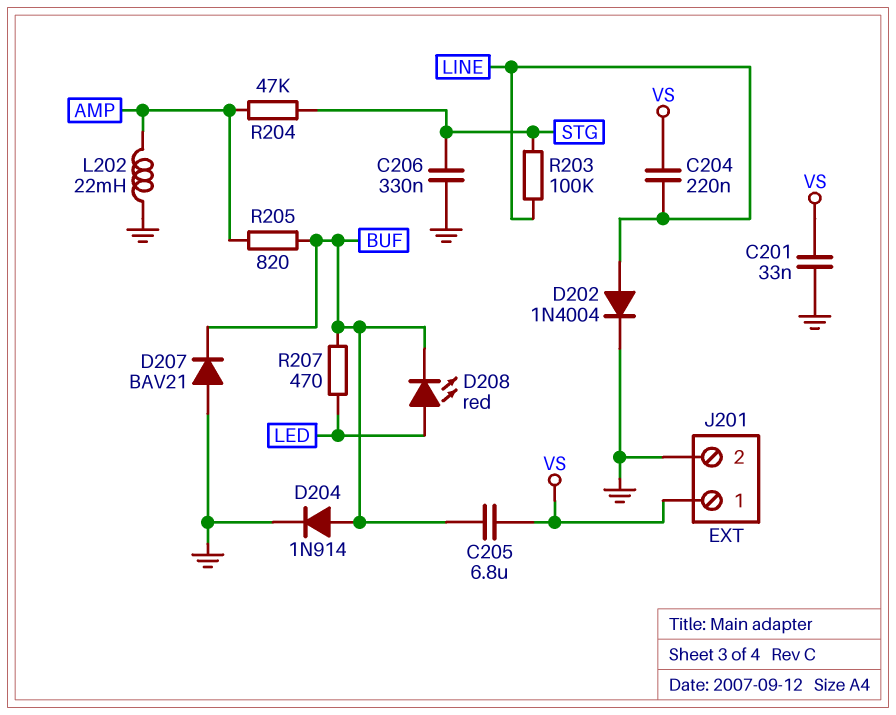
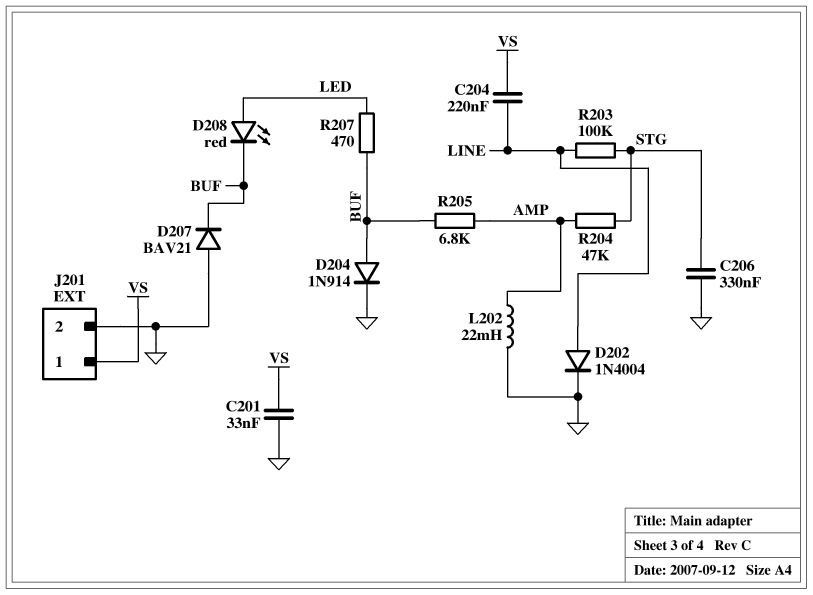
C205: 6.8uF (BUF, VS) -> none
R205: 820 (AMP, BUF) -> 6.8k (AMP, BUF)

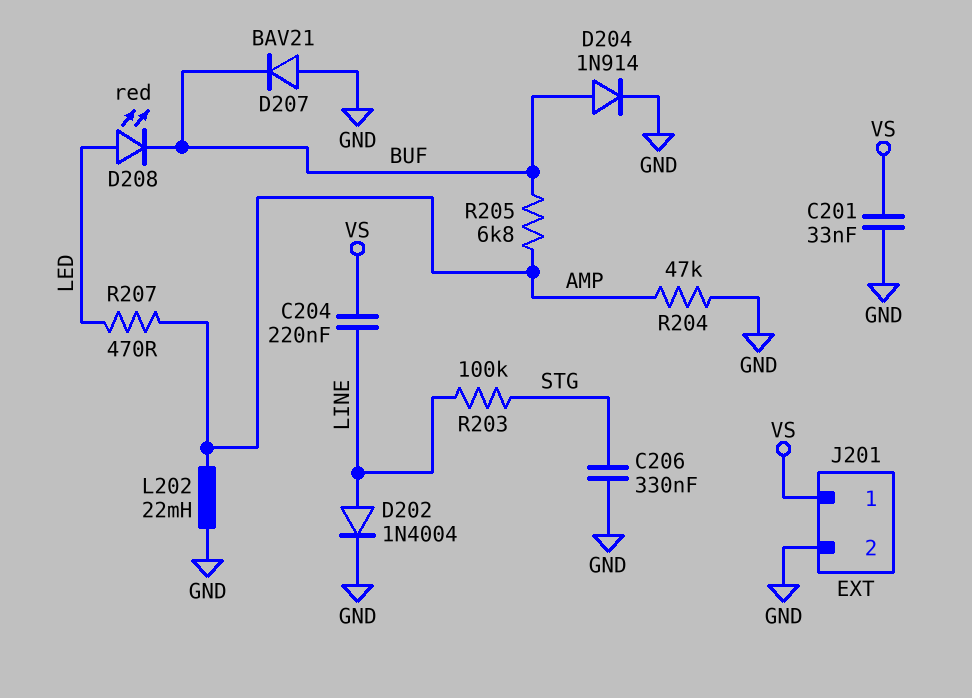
R204: 47k (AMP, STG) -> 47k (AMP, GND)
R207: 470 (BUF, LED) -> 470 (AMP, LED)

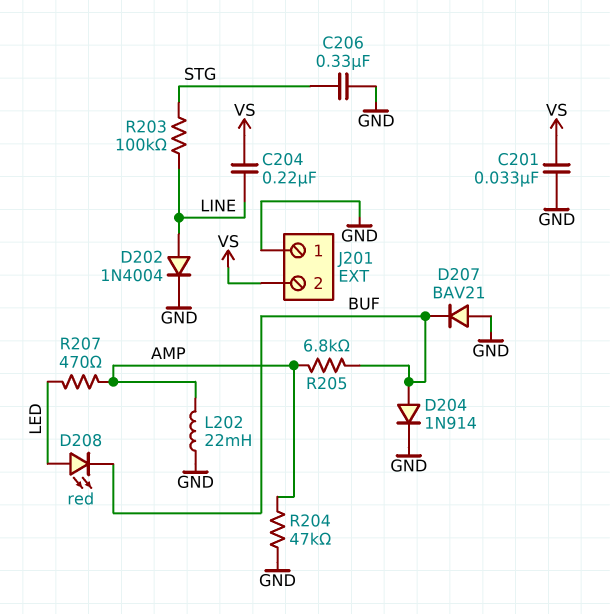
J201 pin 1: VS -> GND
J201 pin 2: GND -> VS

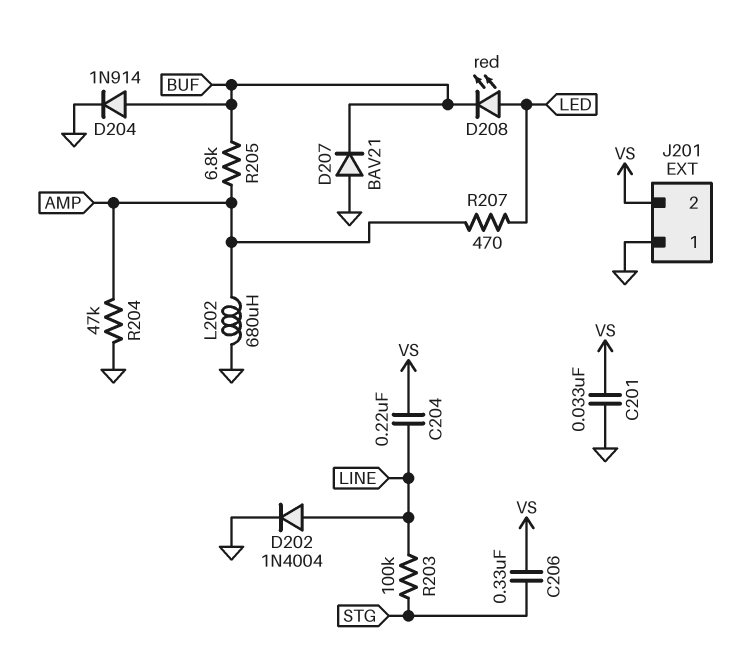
C206: 330nF (GND, STG) -> 330nF (STG, VS)
L202: 22mH (AMP, GND) -> 680uH (AMP, GND)

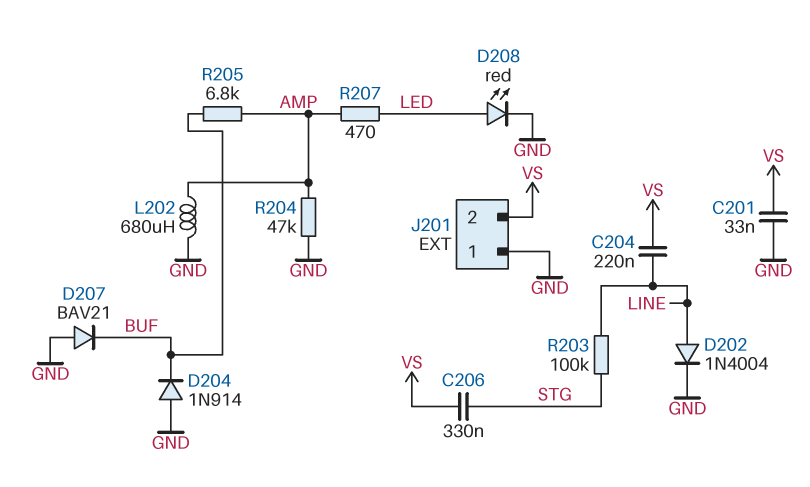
D204: diode 1N914 (A BUF, K GND) -> diode 1N914 (A GND, K BUF)
D208: LED red (A LED, K BUF) -> LED red (A LED, K GND)

